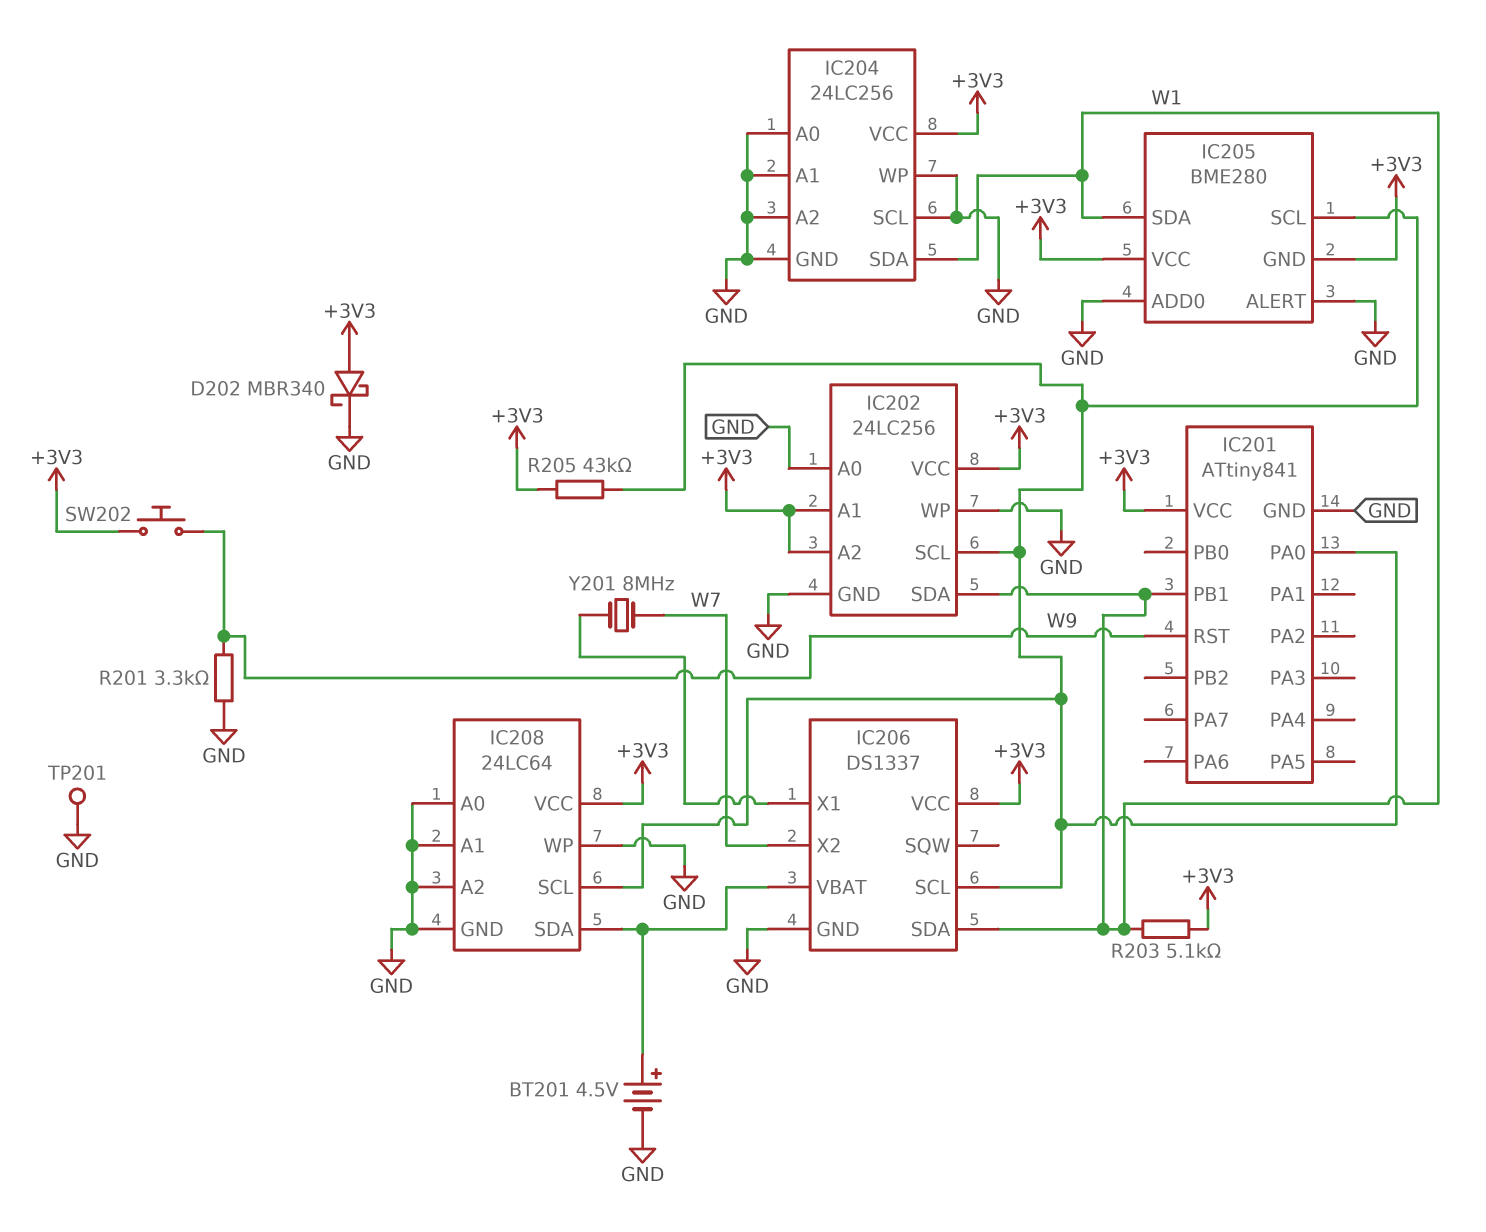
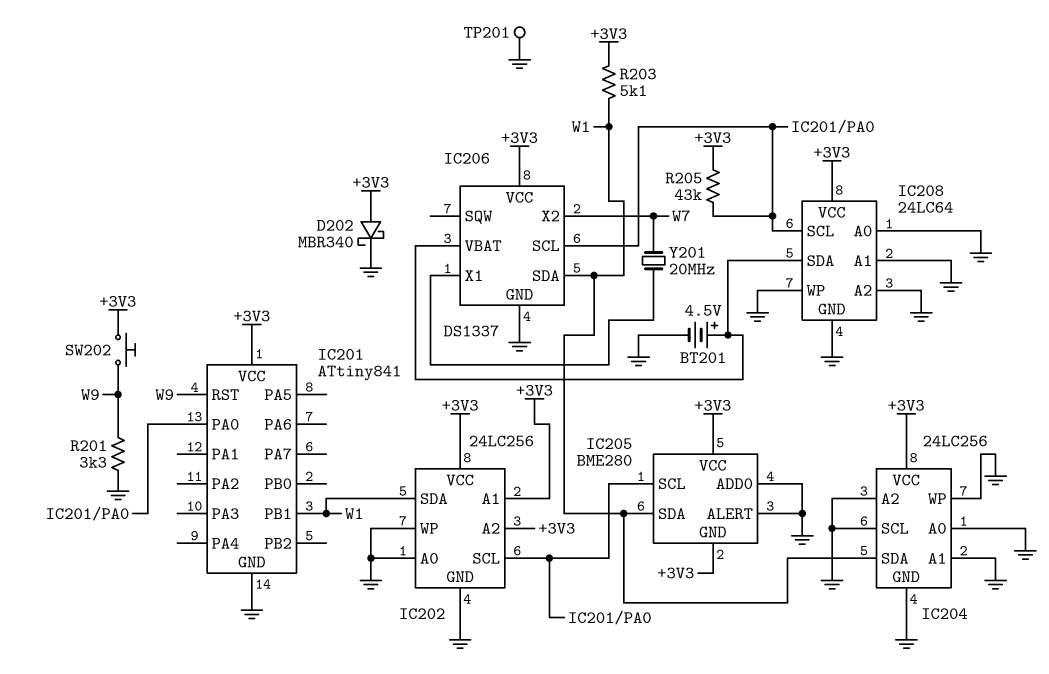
Y201: 8MHz (IC206/X1, W7) -> 20MHz (IC206/X1, W7)

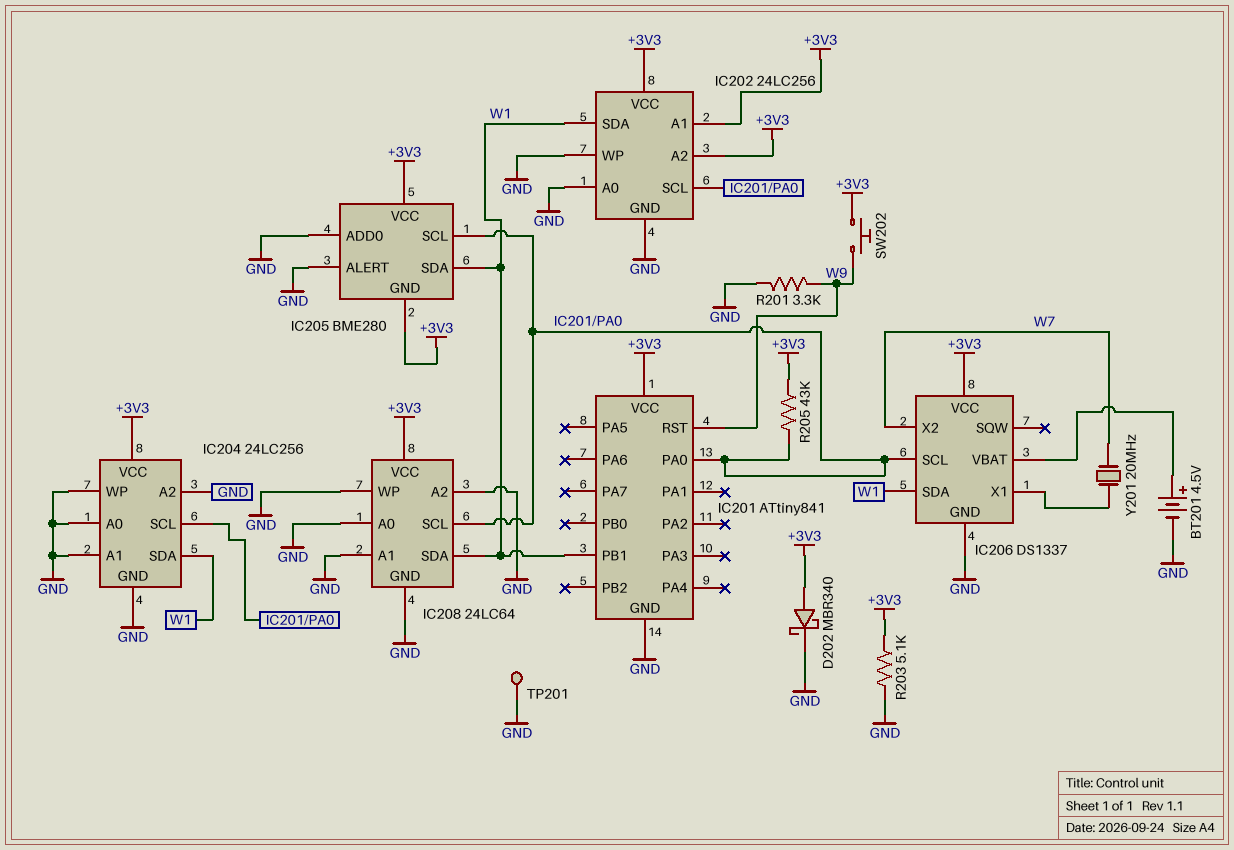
IC204 pin SCL: GND -> IC201/PA0
IC208 pin SDA: IC206/VBAT -> W1
R203: 5.1k (+3V3, W1) -> 5.1k (+3V3, GND)

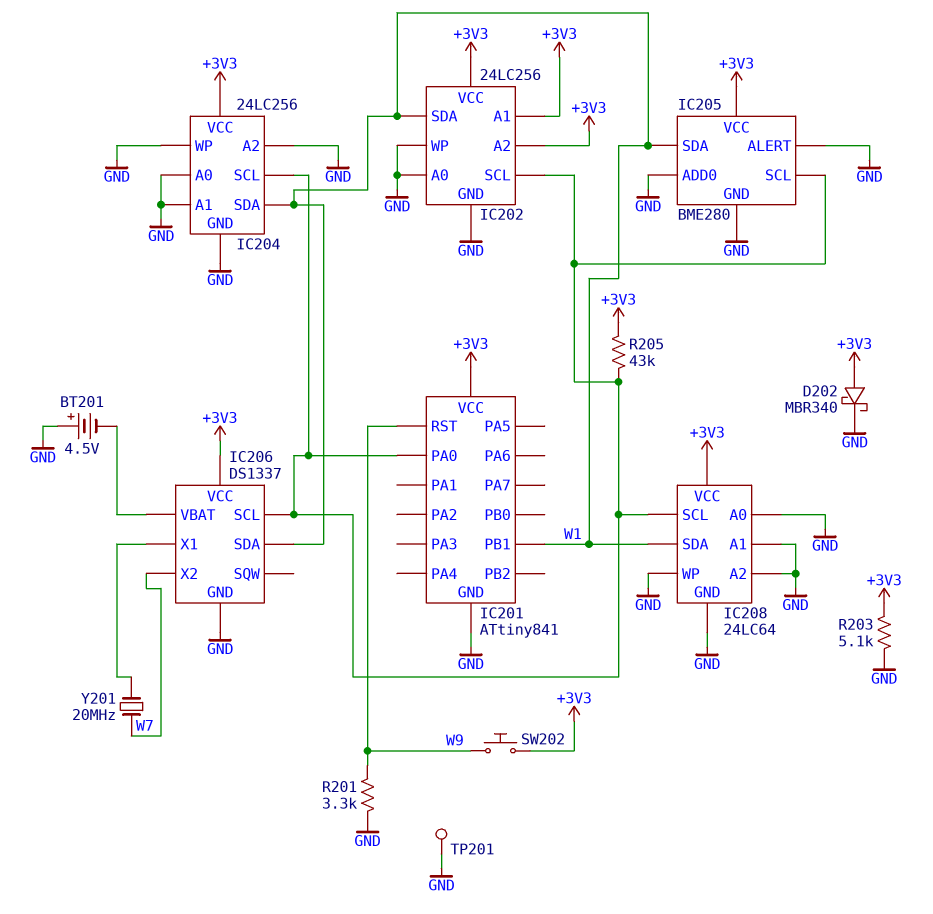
BT201: 4.5V (plus IC206/VBAT, minus GND) -> 4.5V (plus GND, minus IC206/VBAT)
IC205 pin GND: +3V3 -> GND

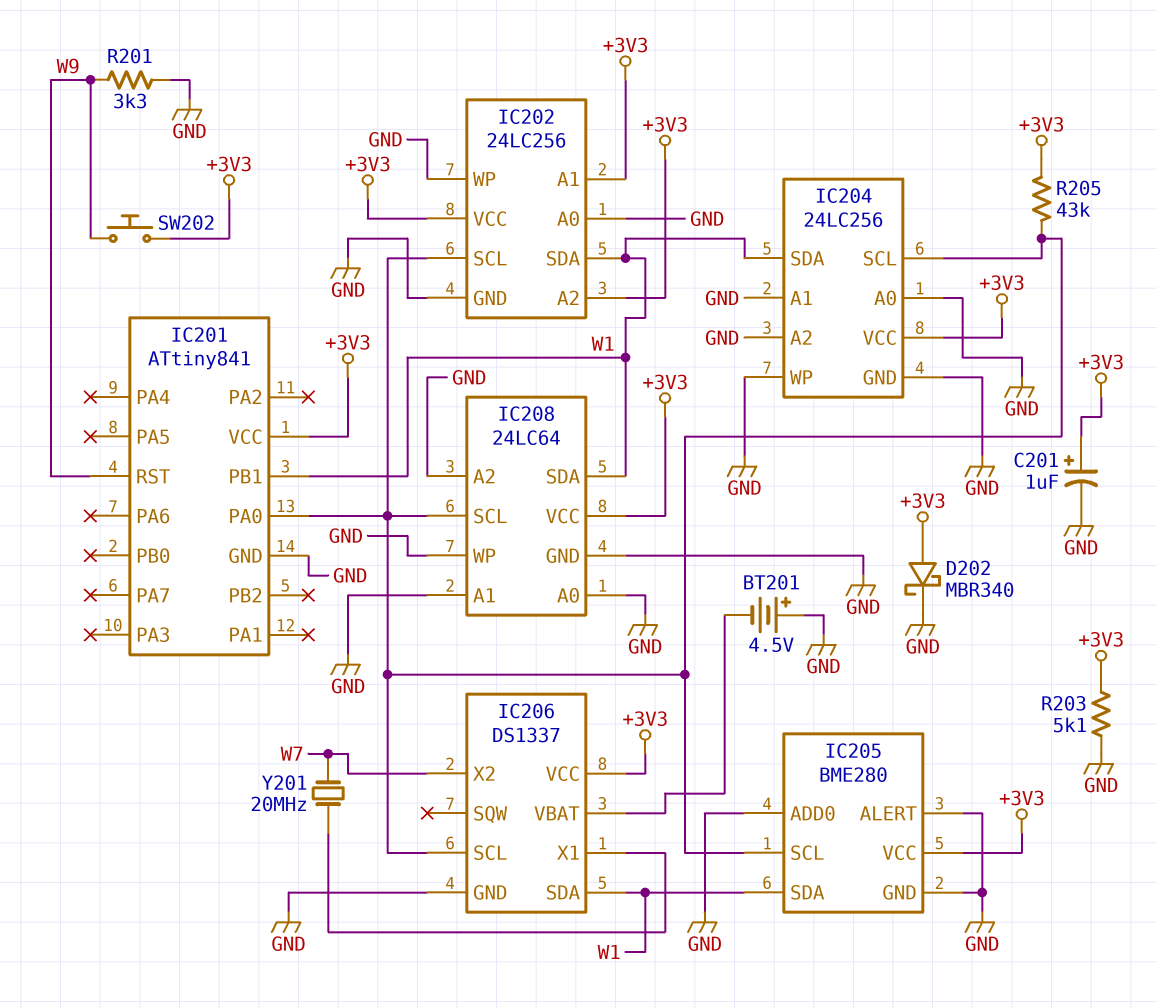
C201: none -> 1uF (plus +3V3, minus GND)
TP201: test point (GND) -> none

